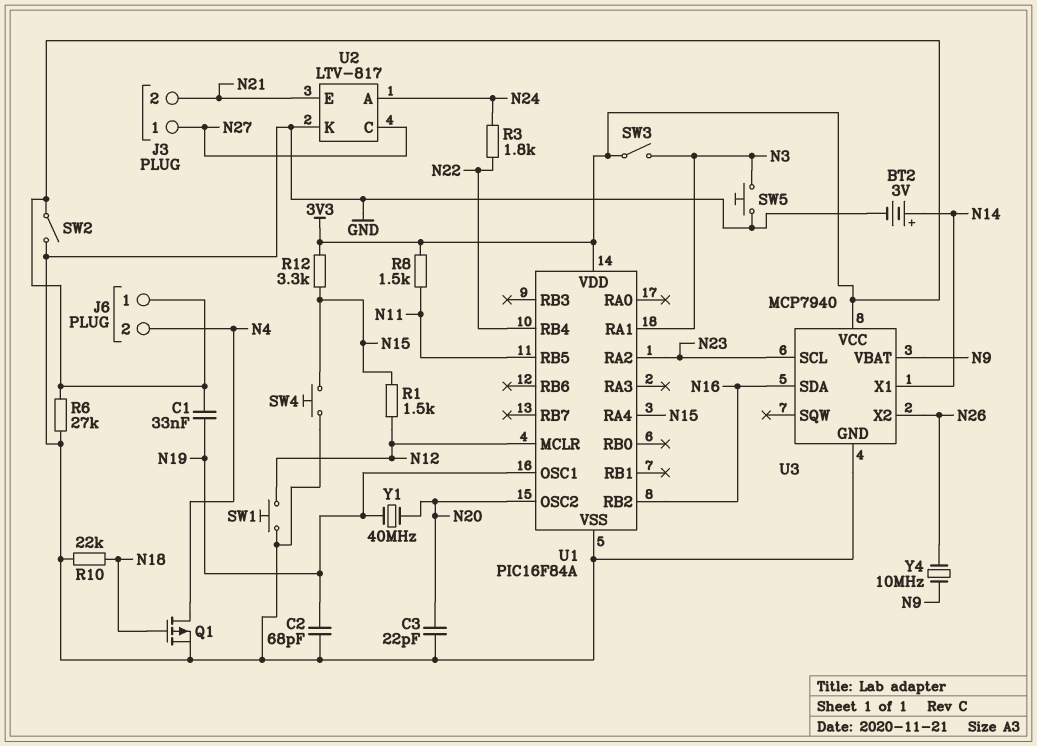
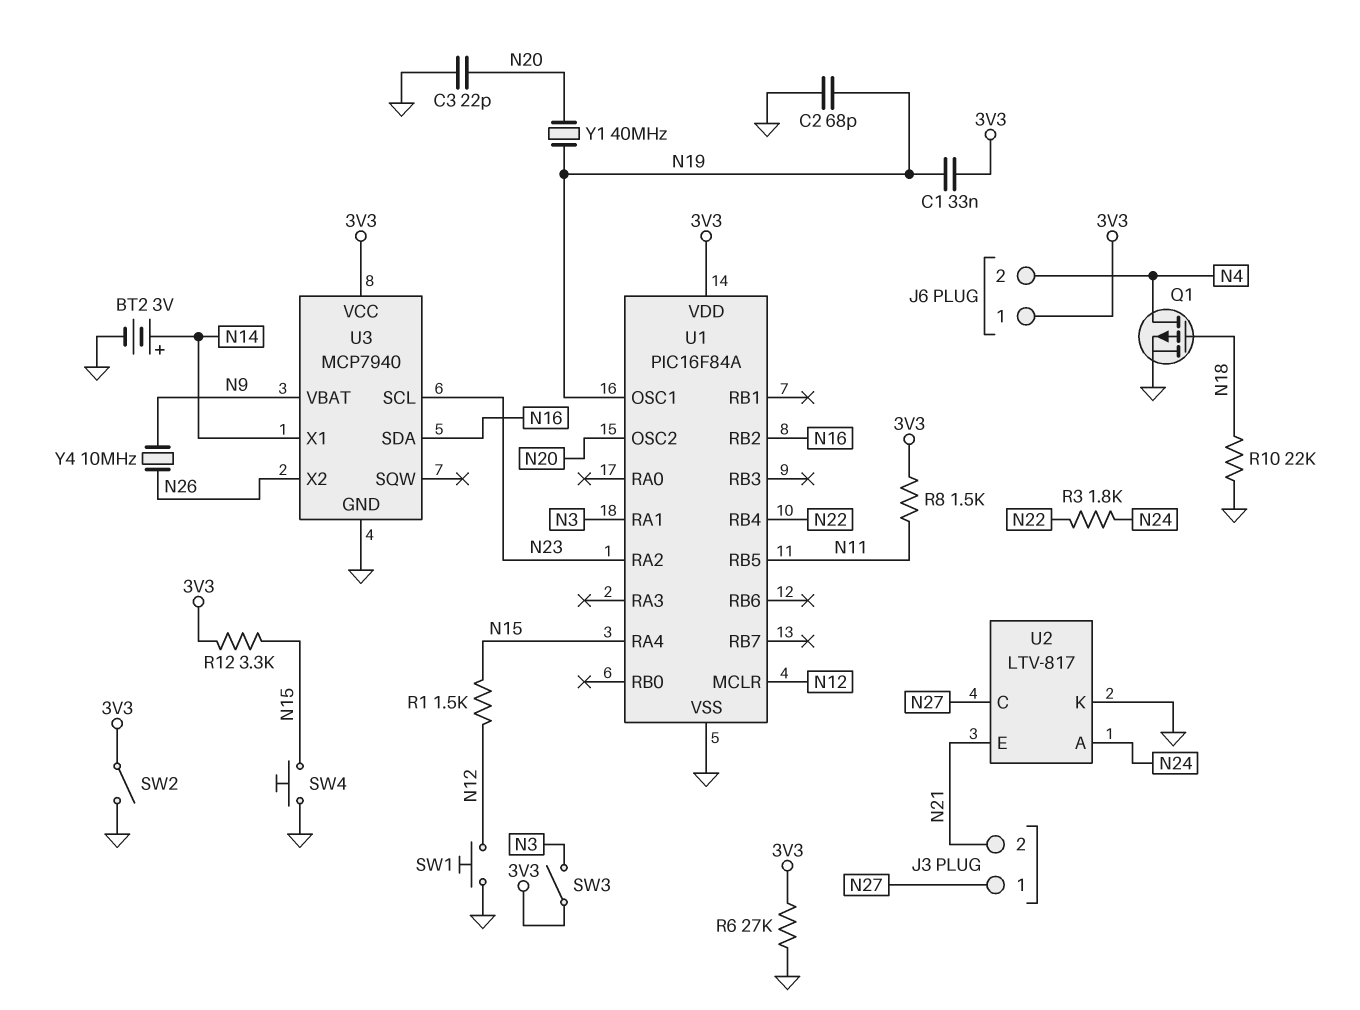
SW5: button (GND, N3) -> none

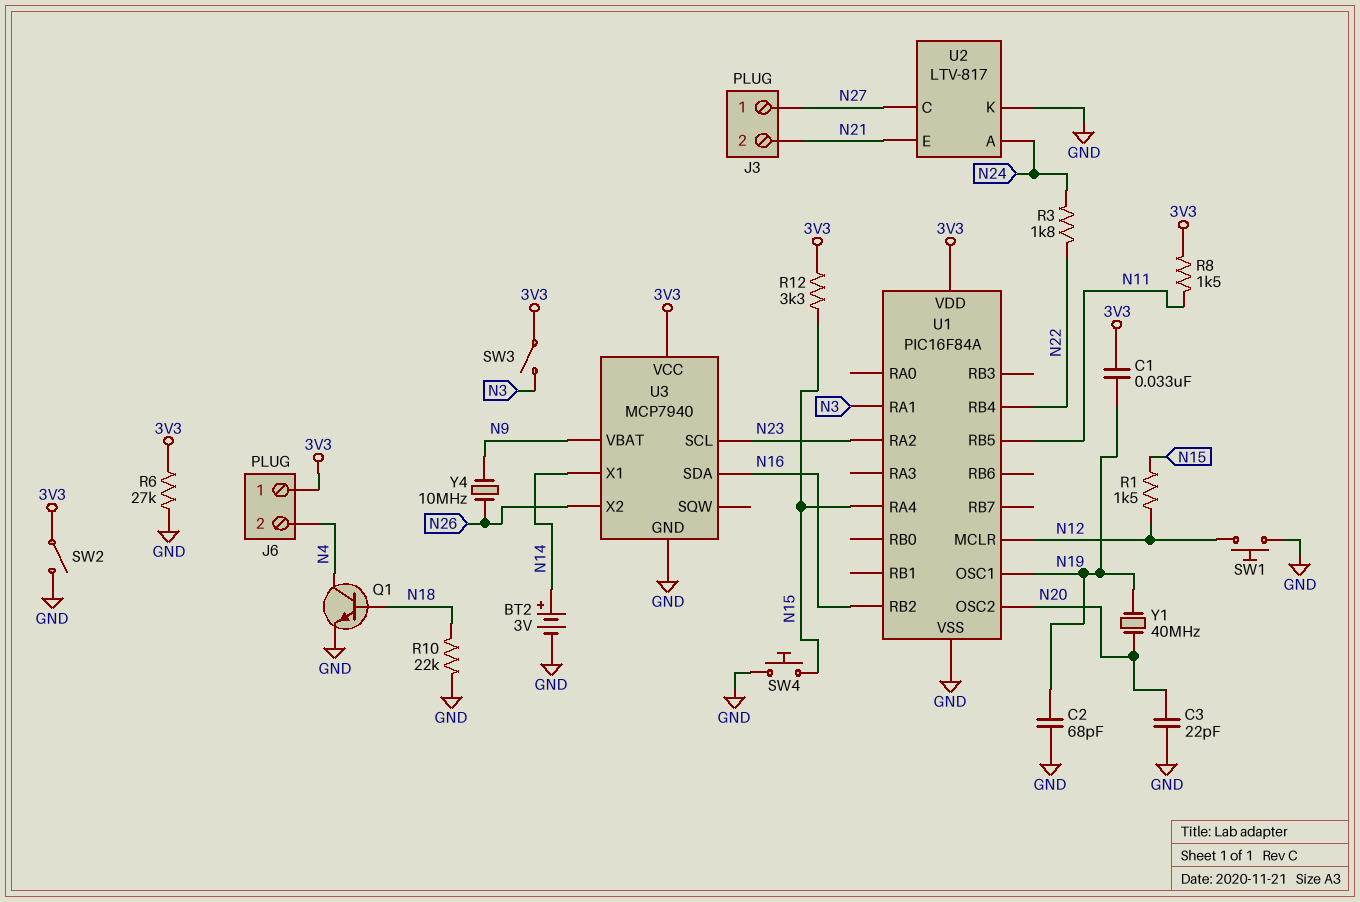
Q1: PMOS (G N18, D N4, S GND) -> NPN (B N18, C N4, E GND)

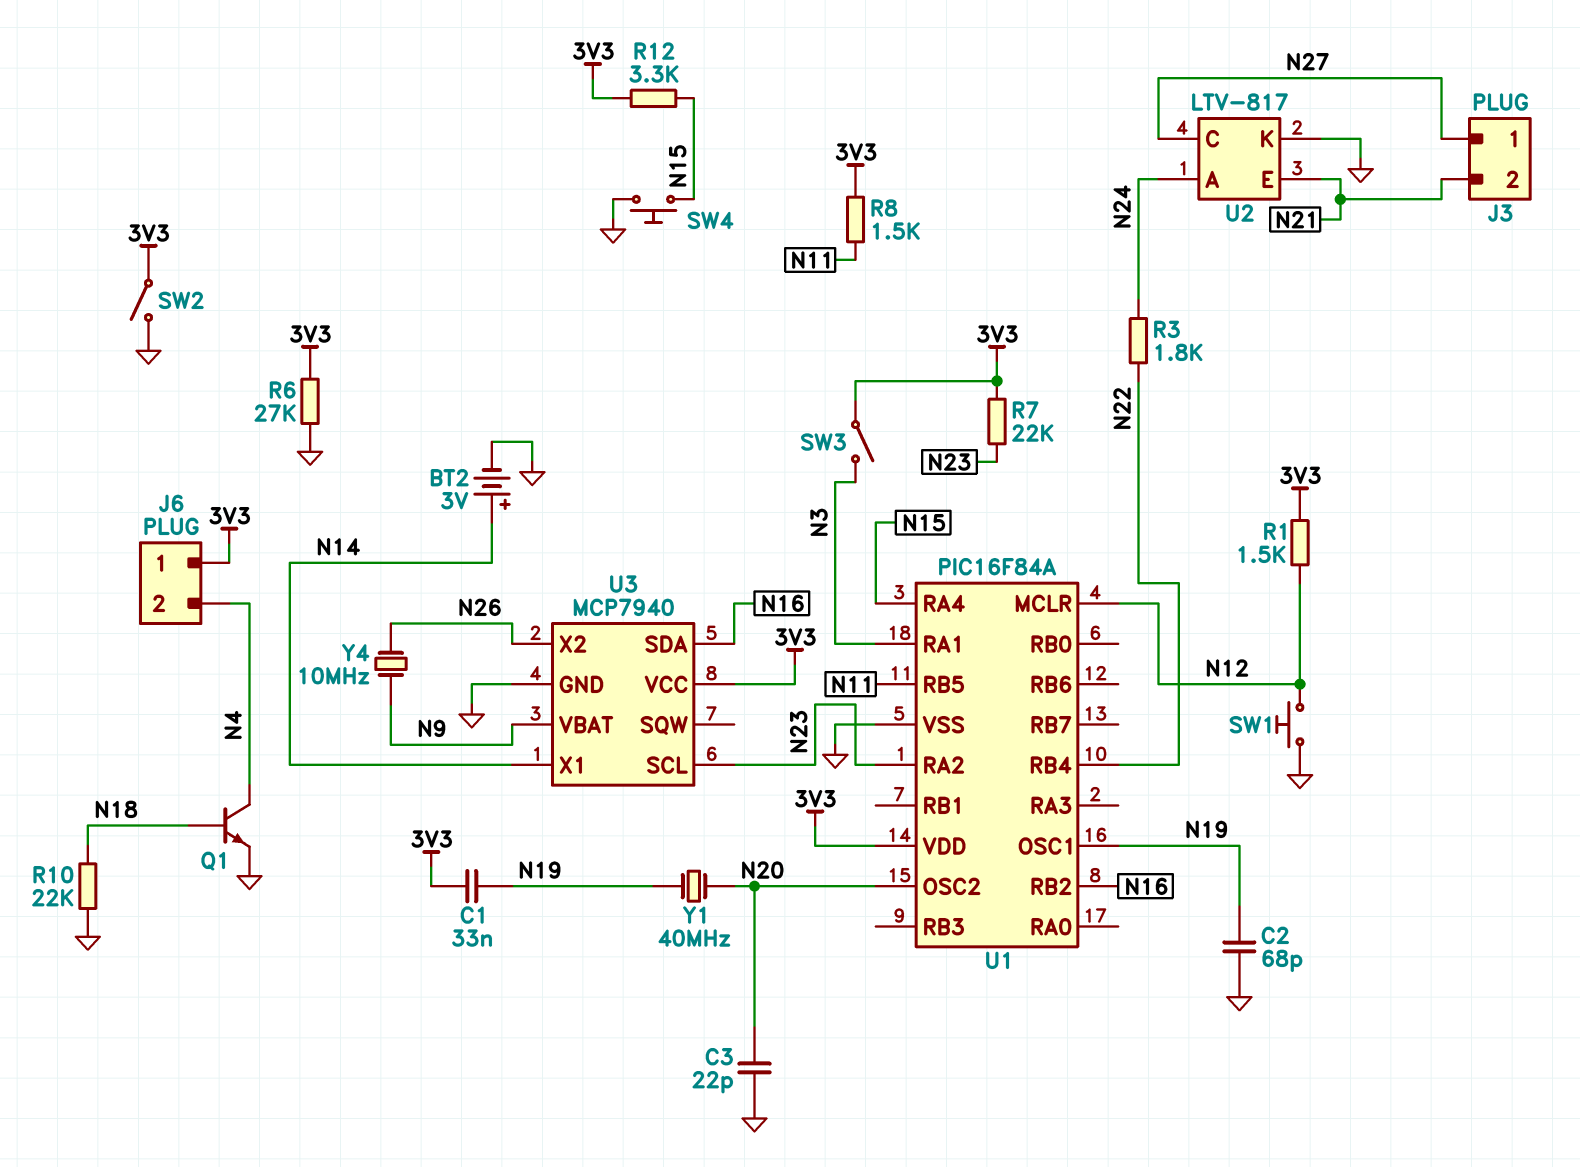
R1: 1.5k (N12, N15) -> 1.5k (3V3, N12)
R7: none -> 22k (3V3, N23)

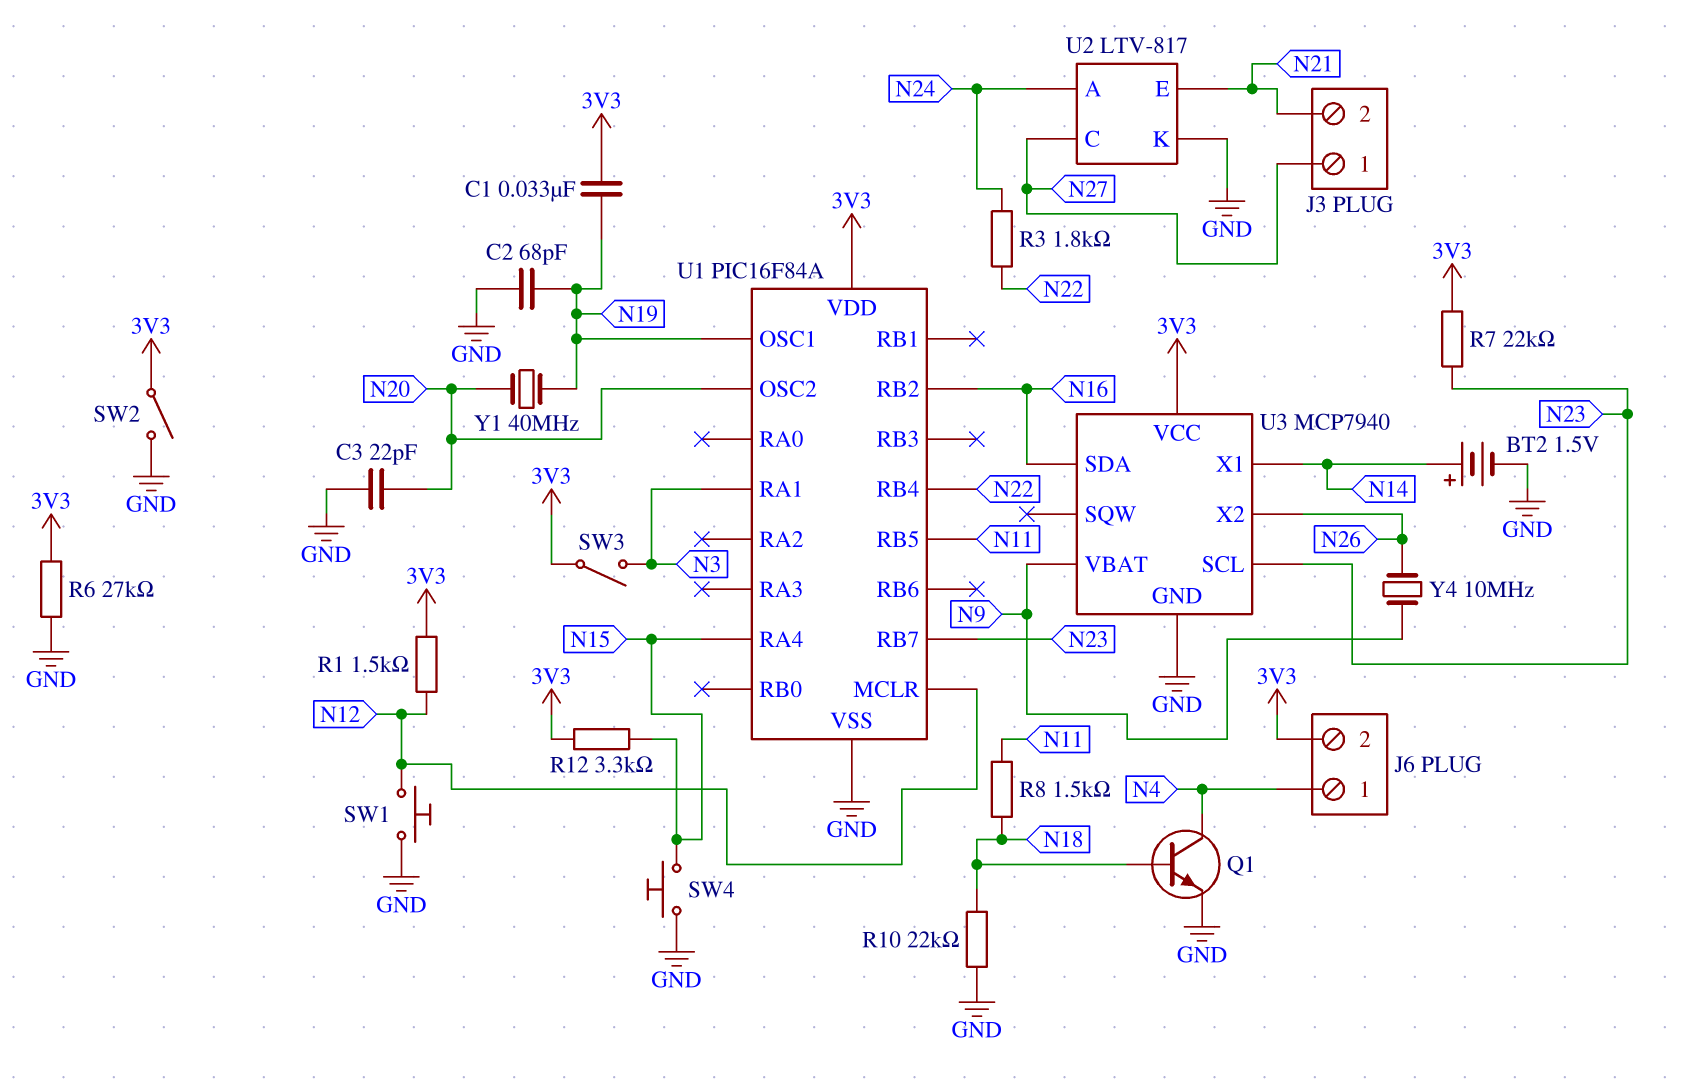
BT2: 3V (plus N14, minus GND) -> 1.5V (plus N14, minus GND)
J6 pin 1: 3V3 -> N4
J6 pin 2: N4 -> 3V3
R8: 1.5k (3V3, N11) -> 1.5k (N11, N18)
U1 pin RA2: N23 -> none
U1 pin RB7: none -> N23

